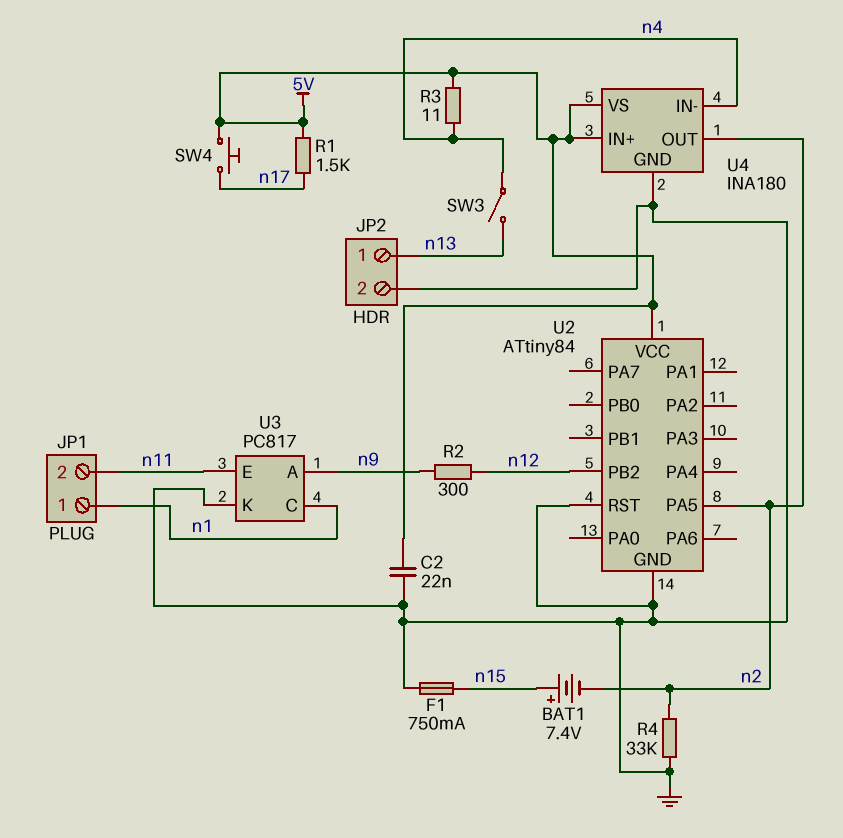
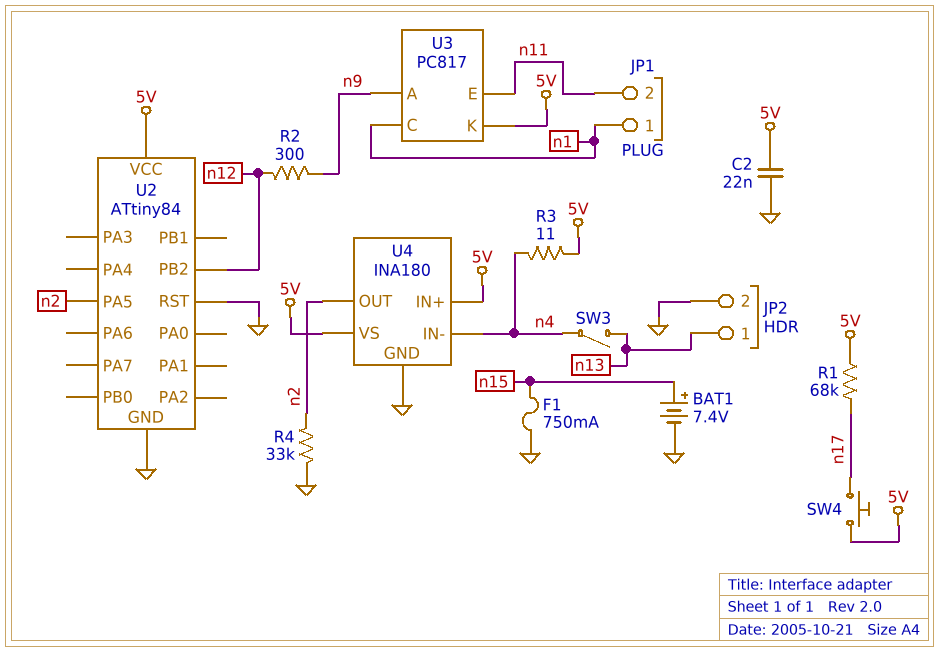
BAT1: 7.4V (plus n15, minus n2) -> 7.4V (plus n15, minus GND)
R1: 1.5k (5V, n17) -> 68k (5V, n17)
U3 pin K: GND -> 5V

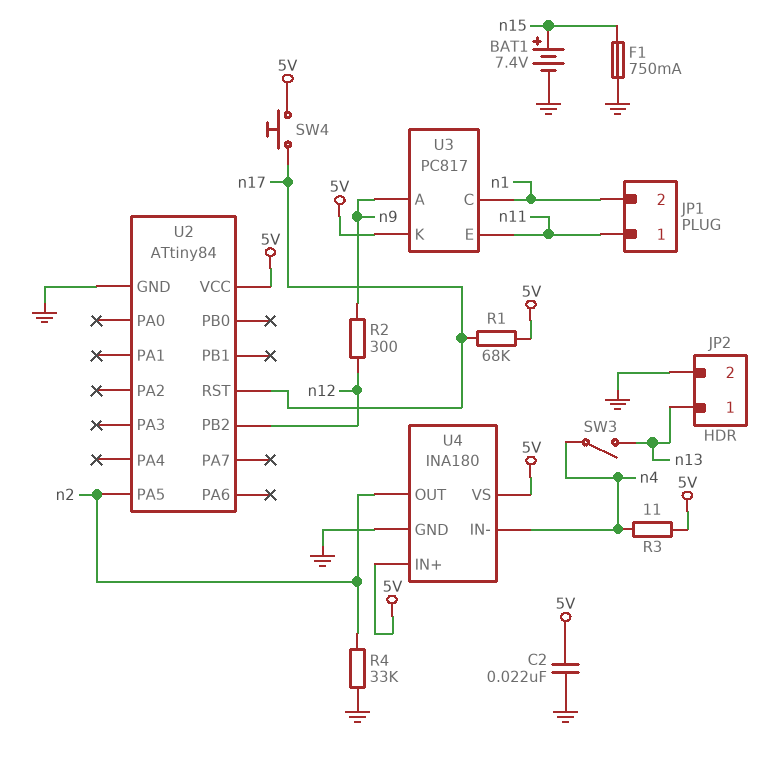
JP1 pin 1: n1 -> n11
JP1 pin 2: n11 -> n1
U2 pin RST: GND -> n17

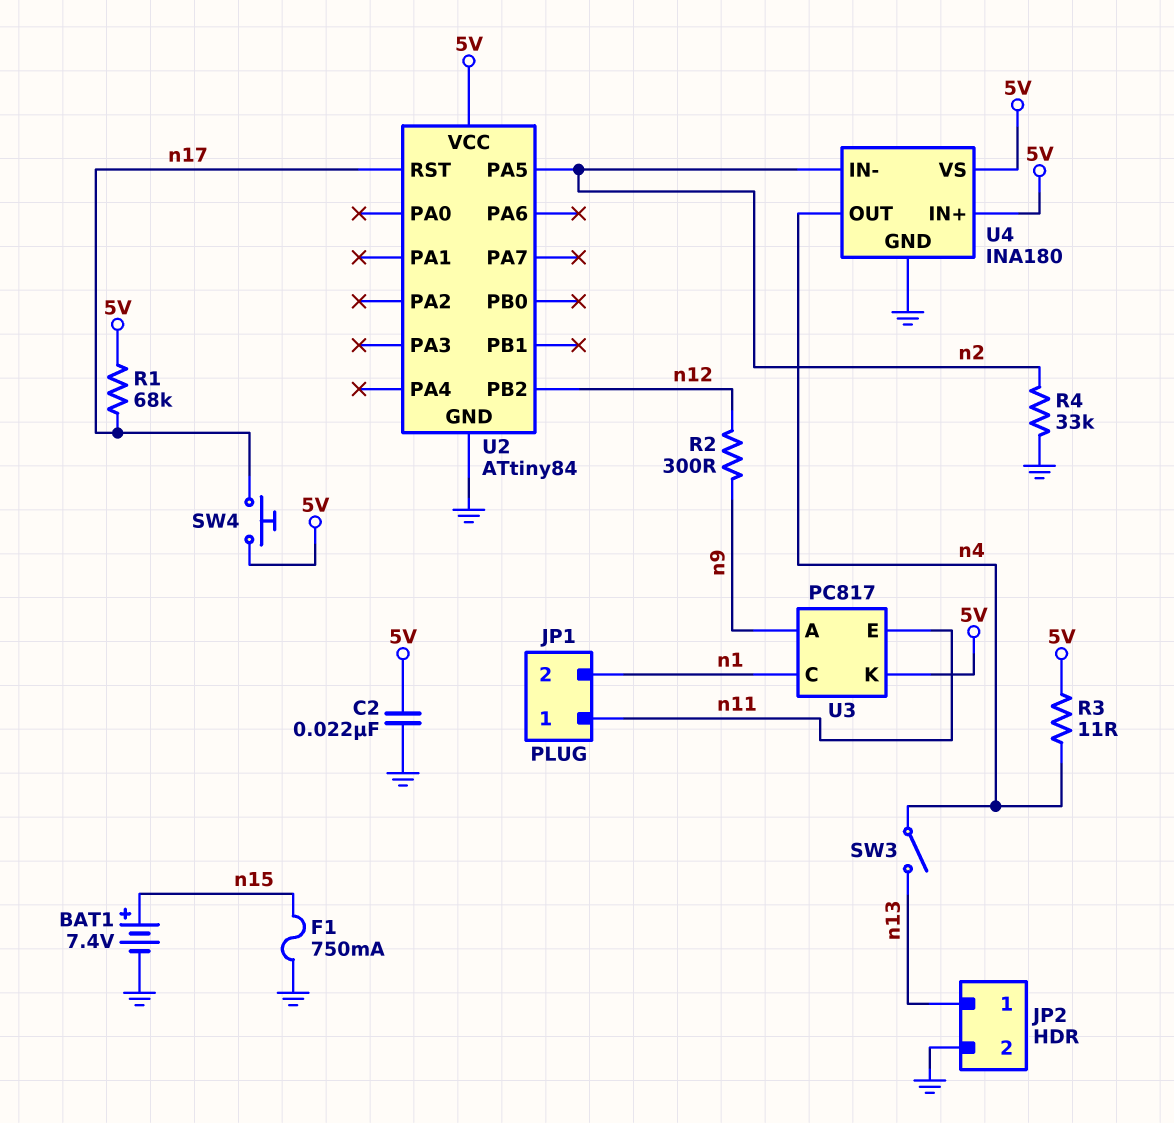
U4 pin IN-: n4 -> n2
U4 pin OUT: n2 -> n4

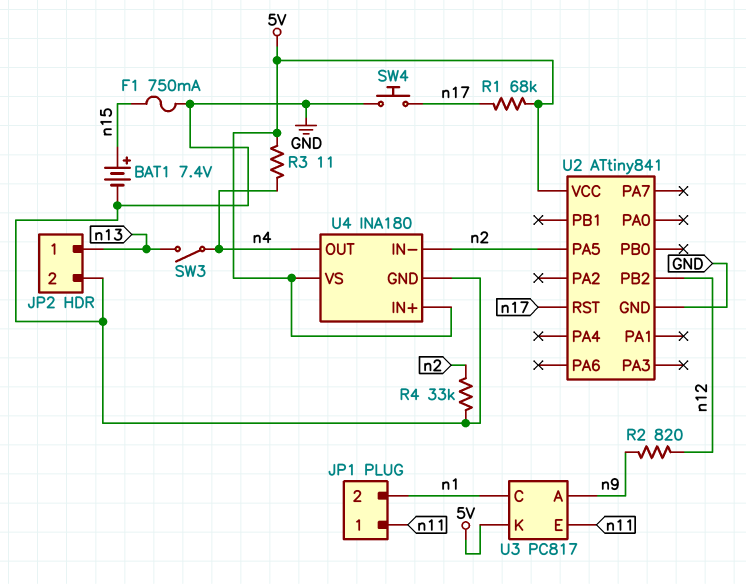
C2: 22nF (5V, GND) -> none
R2: 300 (n9, n12) -> 820 (n9, n12)
SW4: button (5V, n17) -> button (GND, n17)
U2: ATtiny84 -> ATtiny841

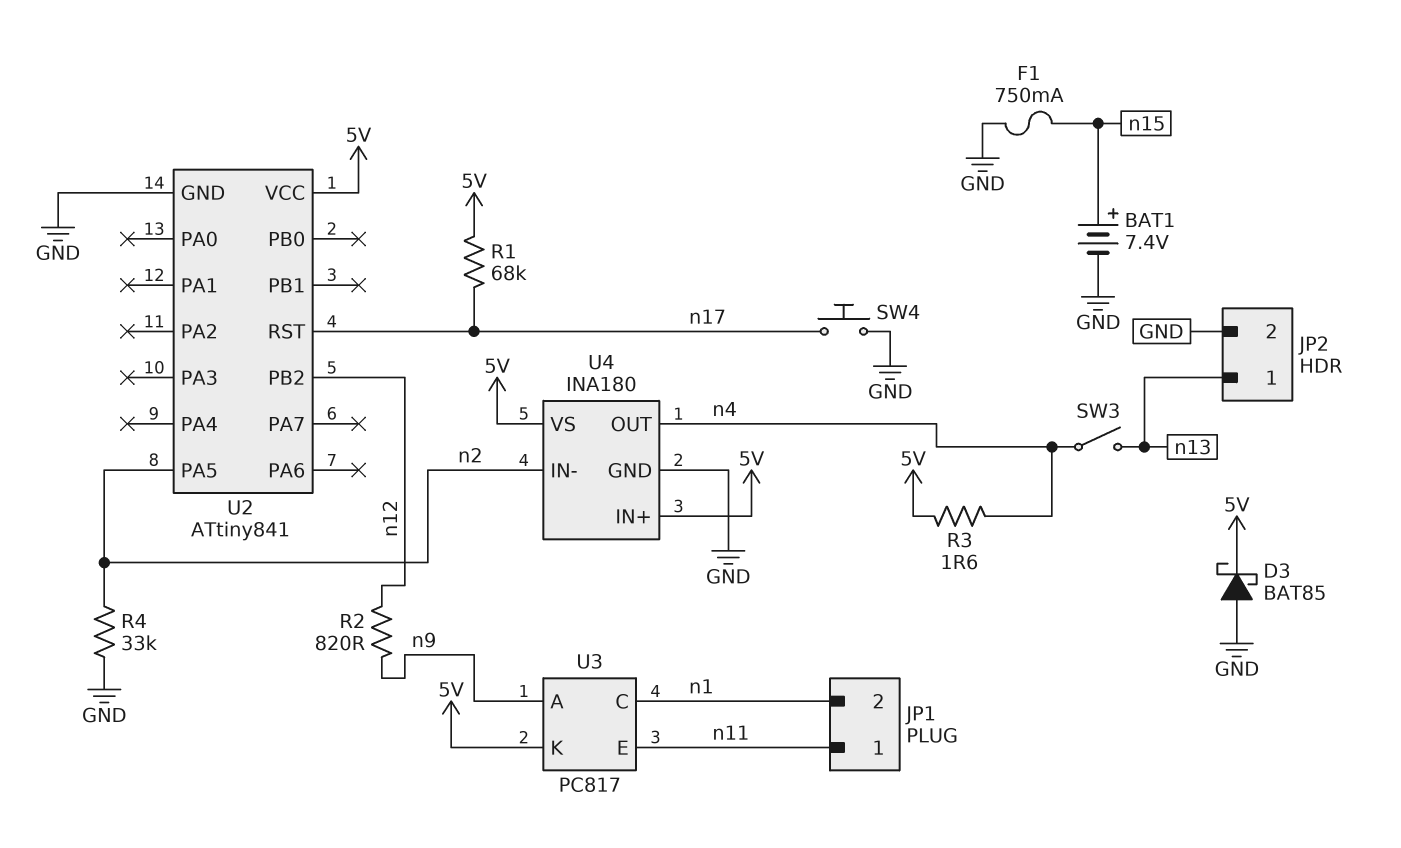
D3: none -> schottky BAT85 (A GND, K 5V)
R3: 11 (5V, n4) -> 1.6 (5V, n4)

